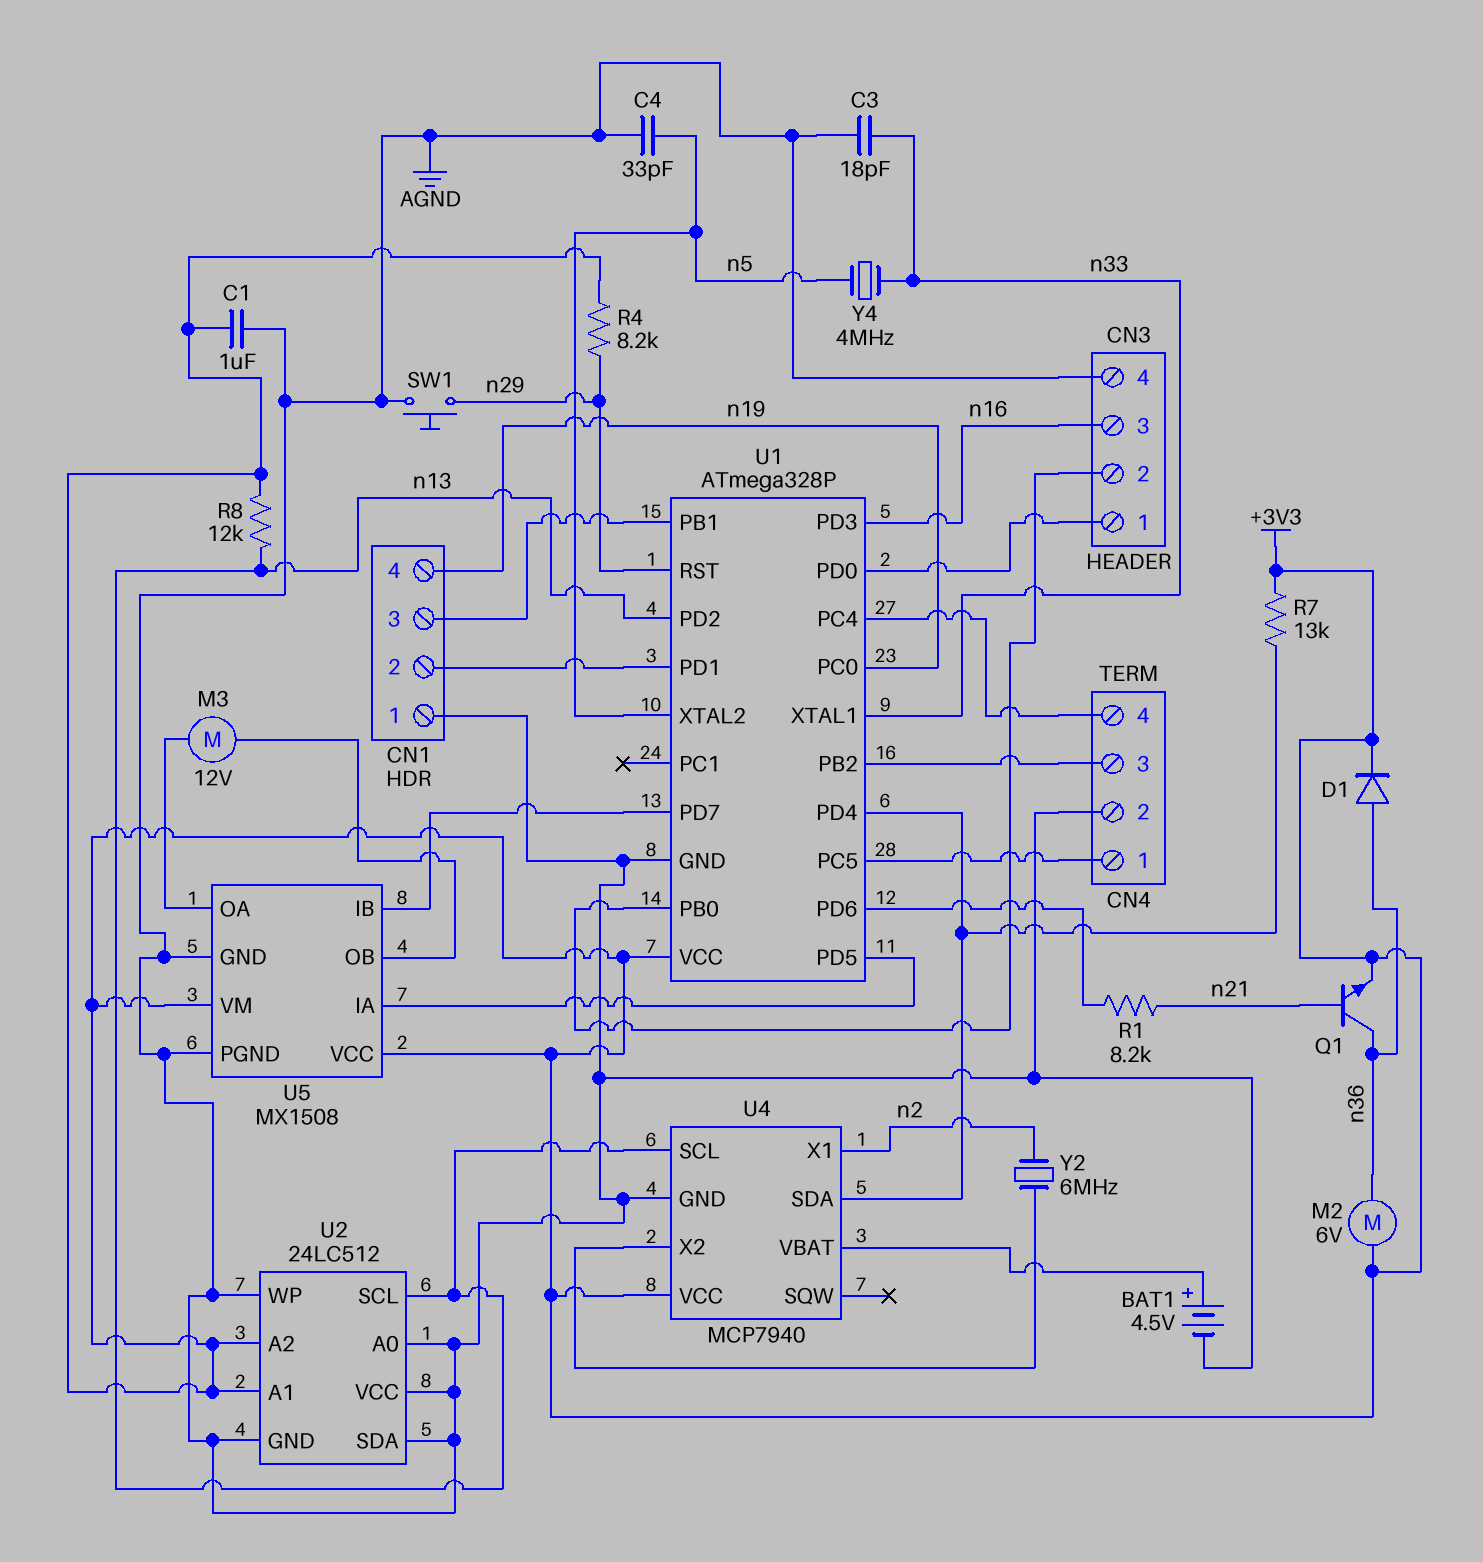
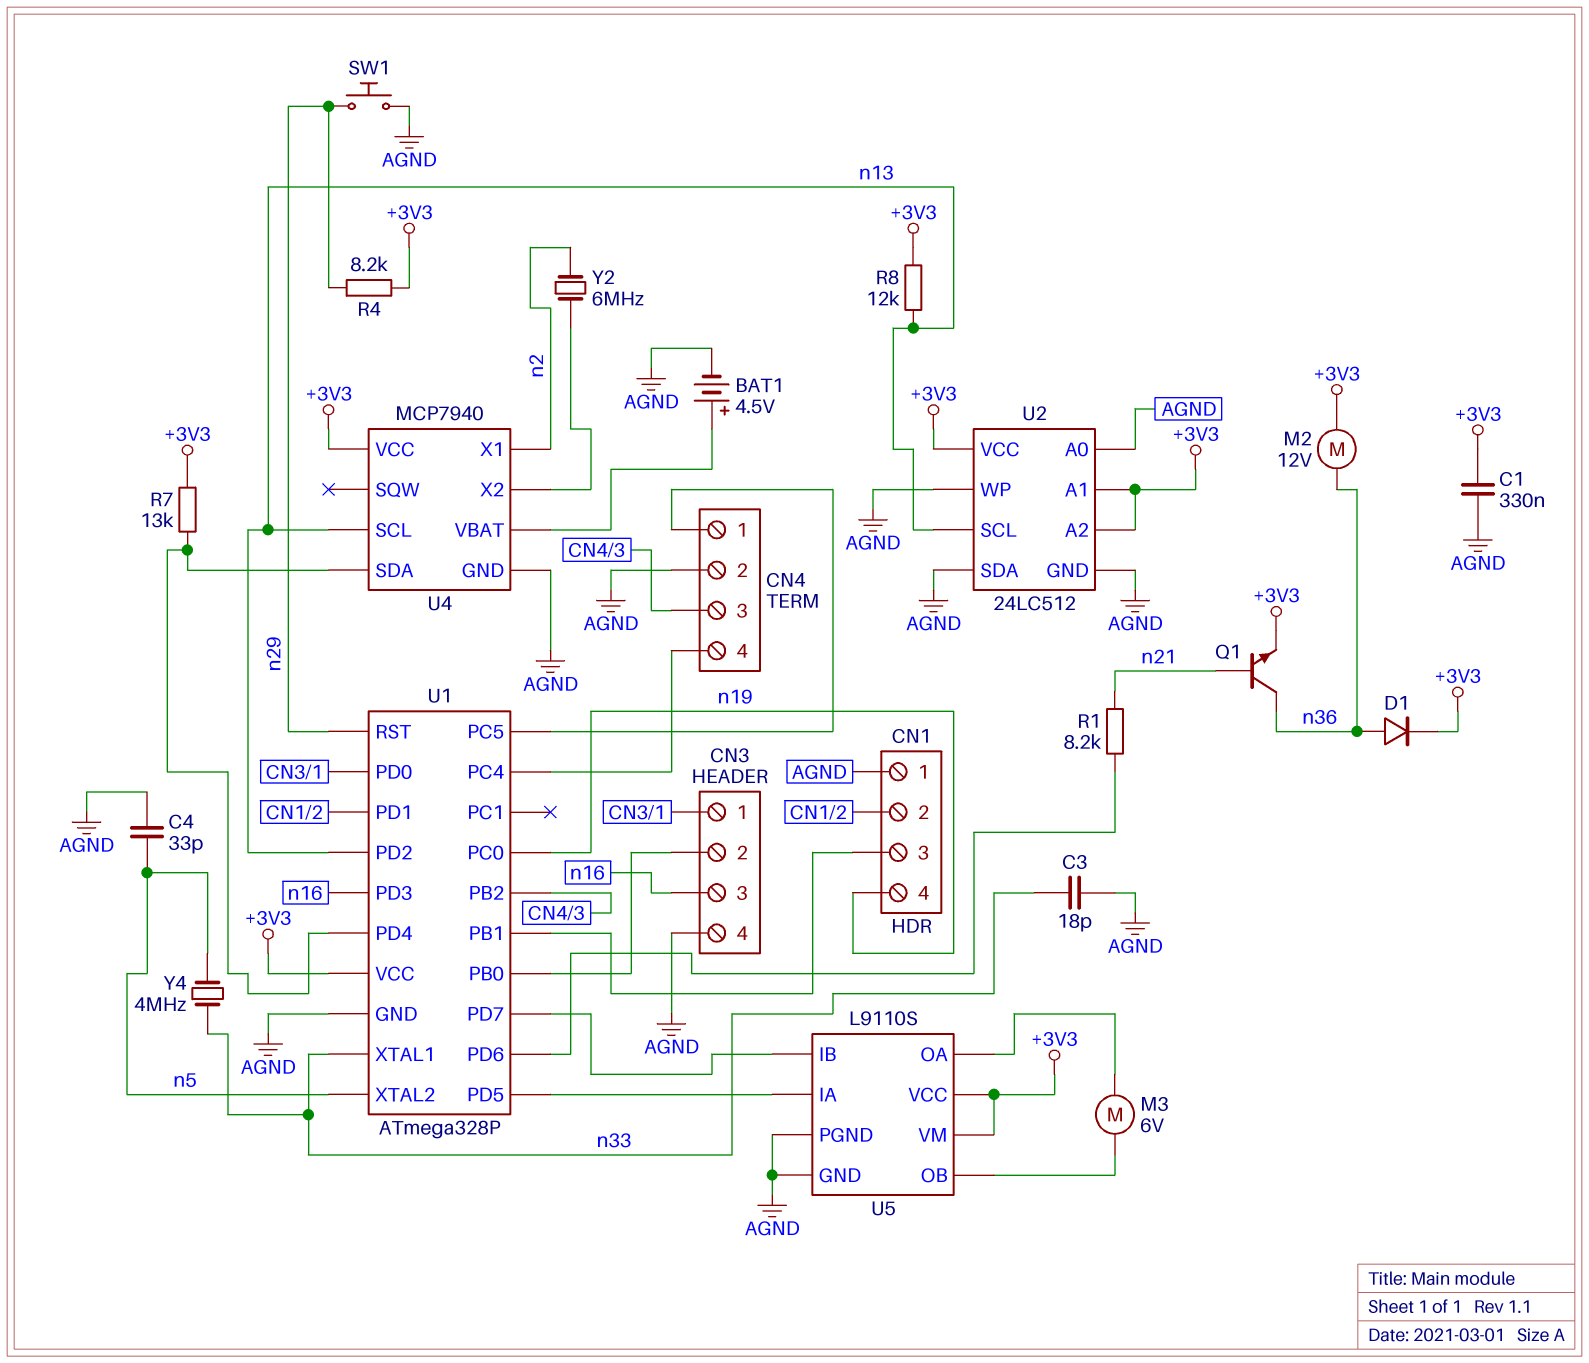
C1: 1uF (+3V3, AGND) -> 330nF (+3V3, AGND)
M2: motor 6V (+3V3, n36) -> motor 12V (+3V3, n36)
M3: motor 12V (U5/OA, U5/OB) -> motor 6V (U5/OA, U5/OB)
U2 pin VCC: AGND -> +3V3
U5: MX1508 -> L9110S

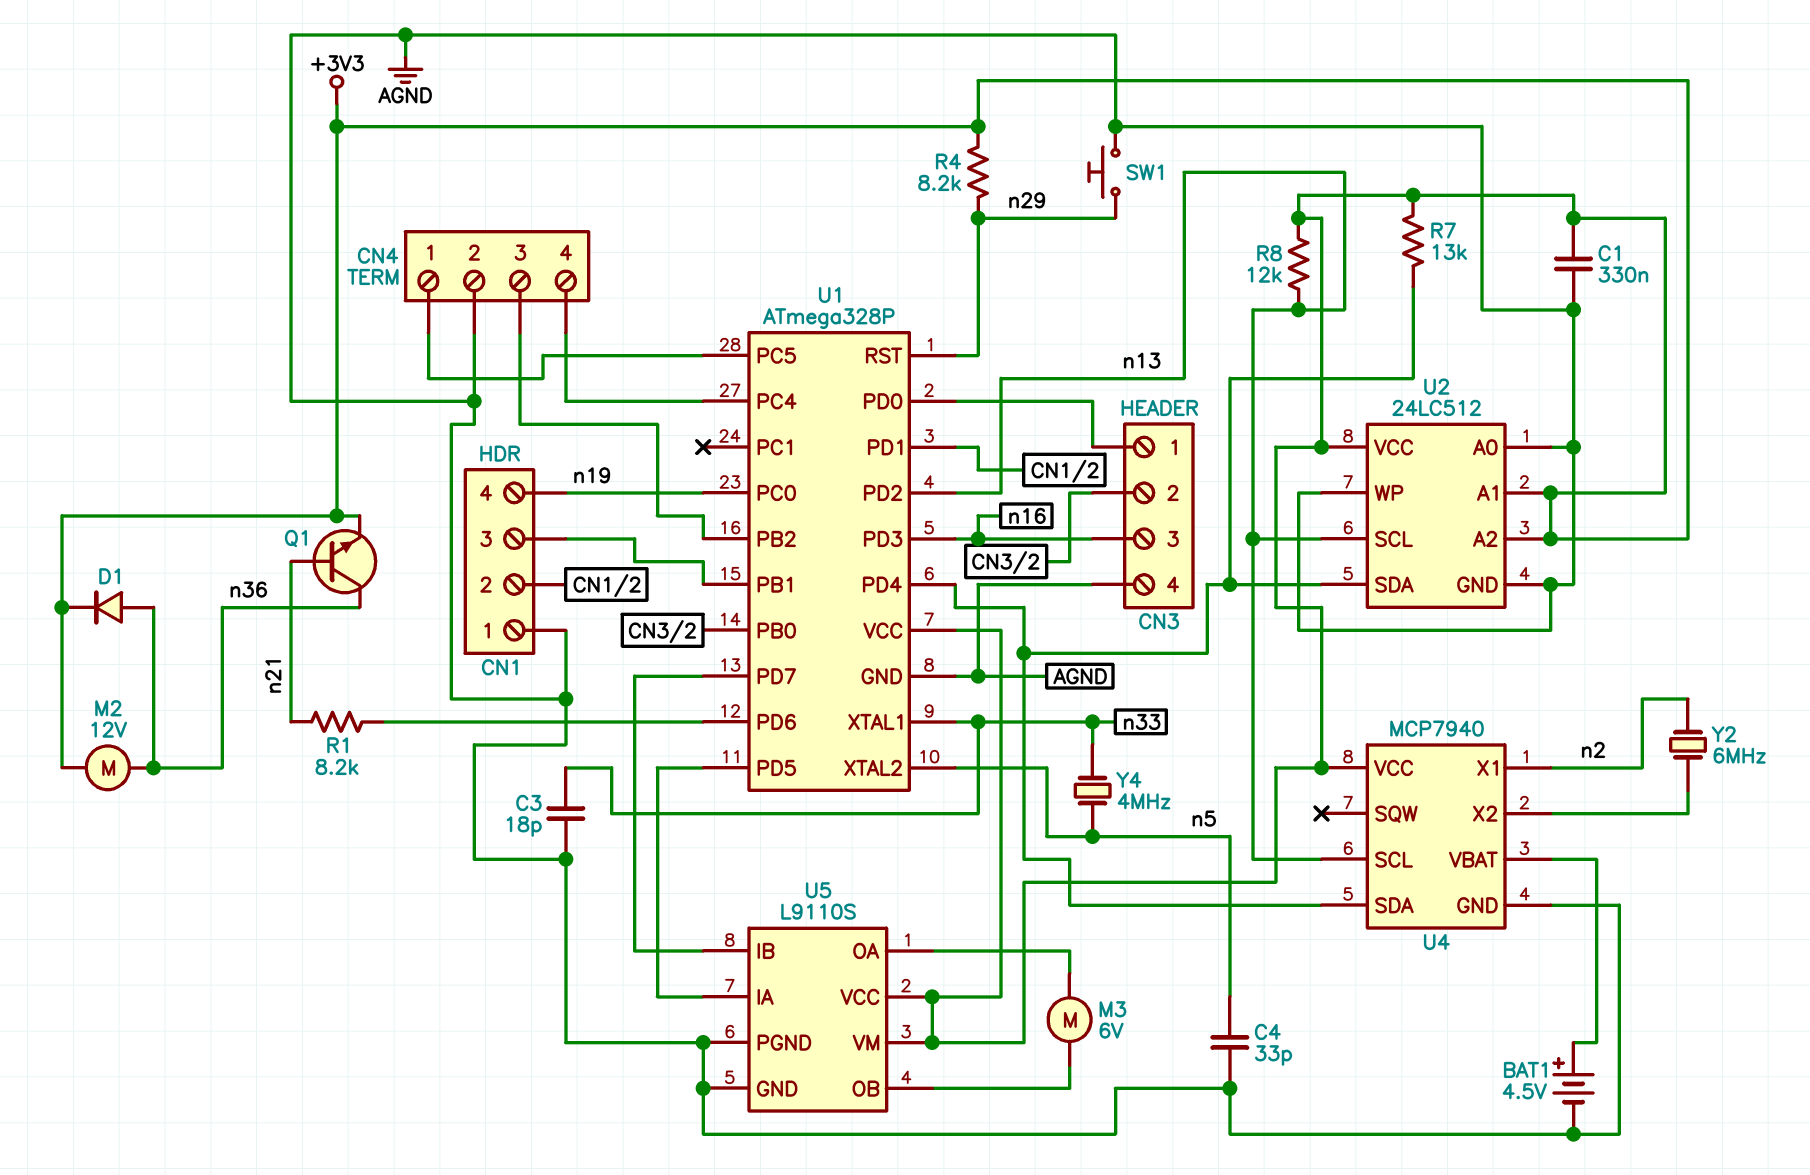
U2 pin SDA: AGND -> U1/PD4

